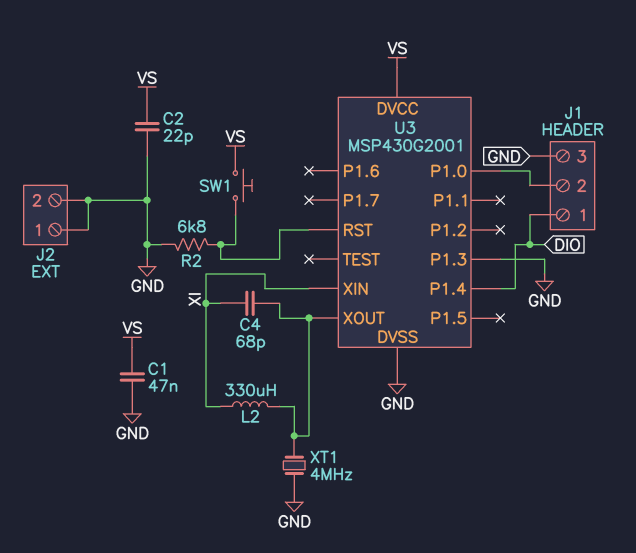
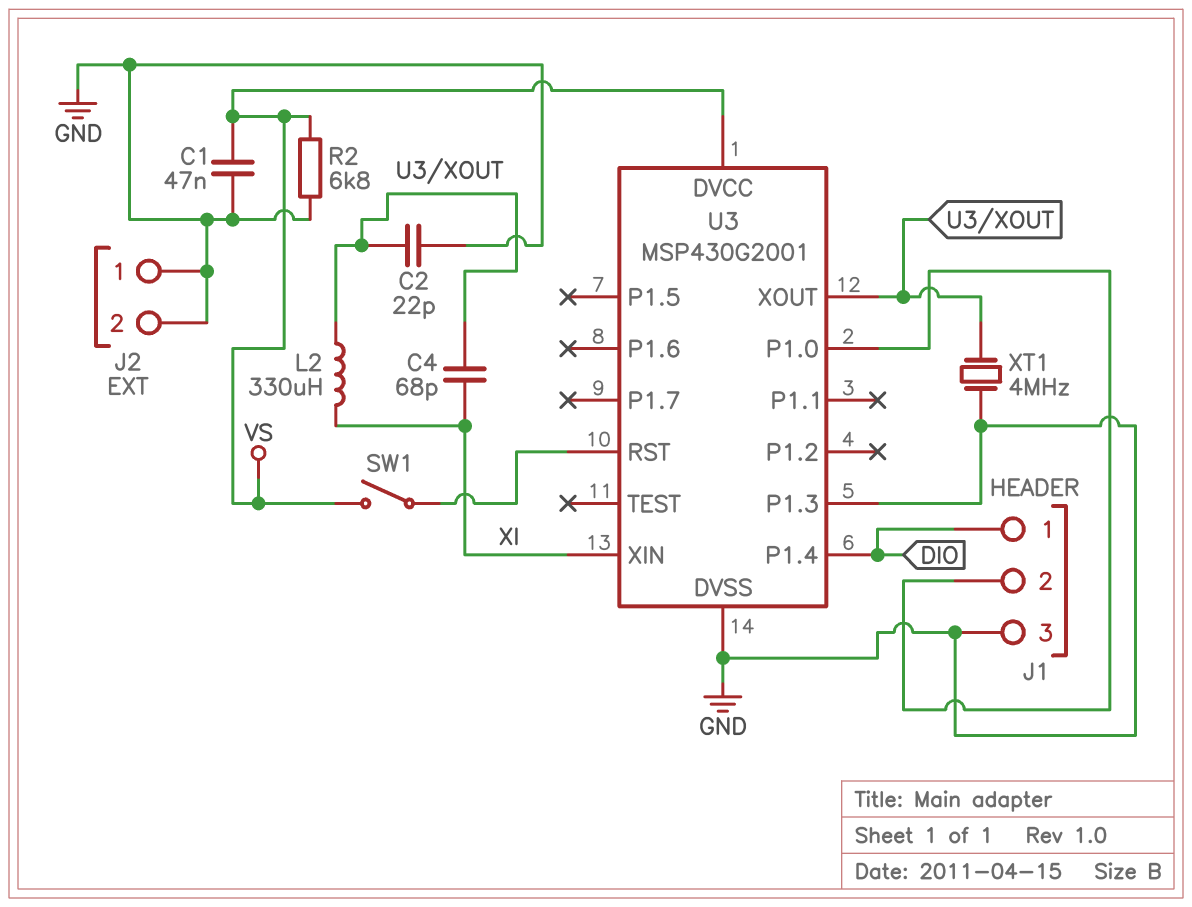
C2: 22pF (GND, VS) -> 22pF (GND, U3/XOUT)
R2: 6.8k (GND, U3/RST) -> 6.8k (GND, VS)
SW1: button (U3/RST, VS) -> switch (U3/RST, VS)

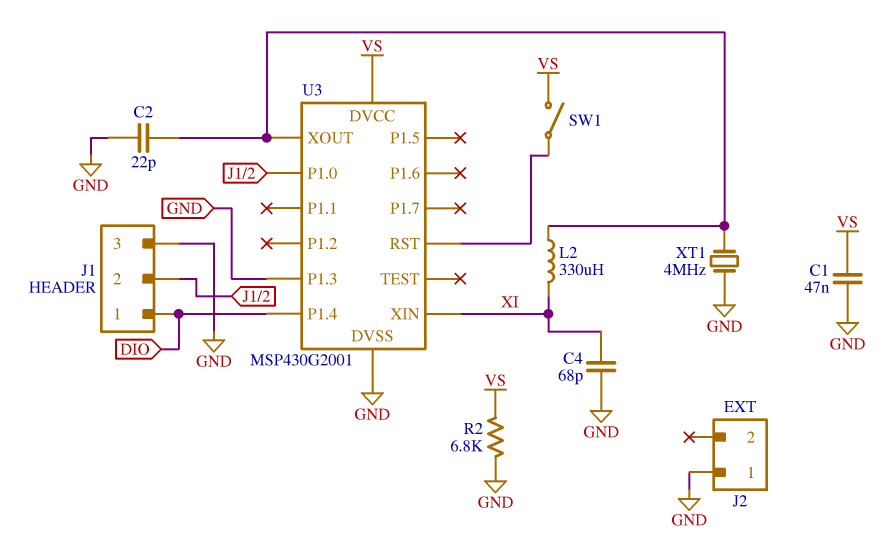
C4: 68pF (U3/XOUT, XI) -> 68pF (GND, XI)
J2 pin 2: GND -> none

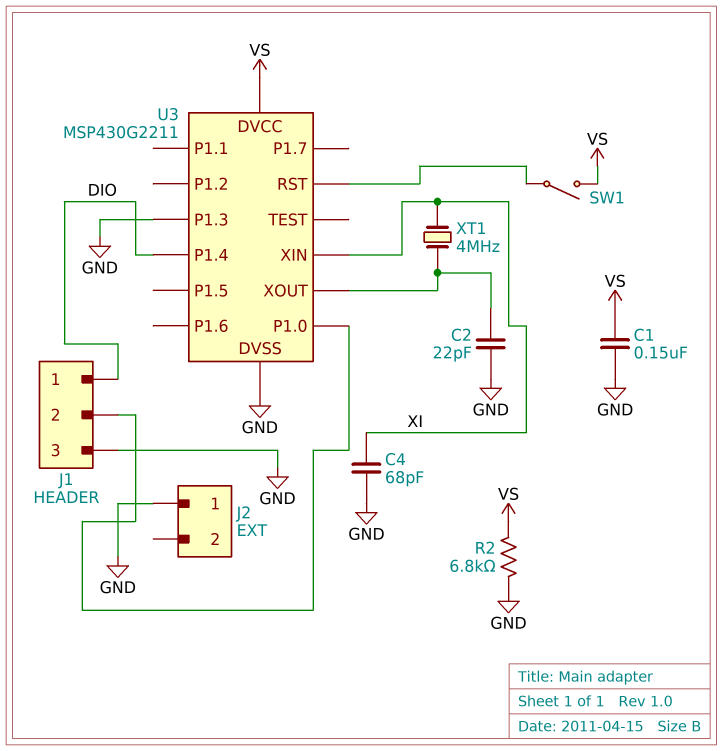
C1: 47nF (GND, VS) -> 150nF (GND, VS)
L2: 330uH (U3/XOUT, XI) -> none
U3: MSP430G2001 -> MSP430G2211
XT1: 4MHz (GND, U3/XOUT) -> 4MHz (U3/XOUT, XI)

